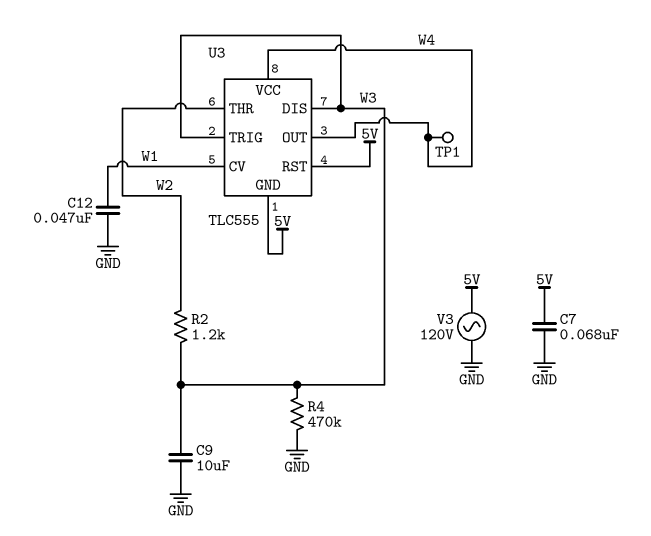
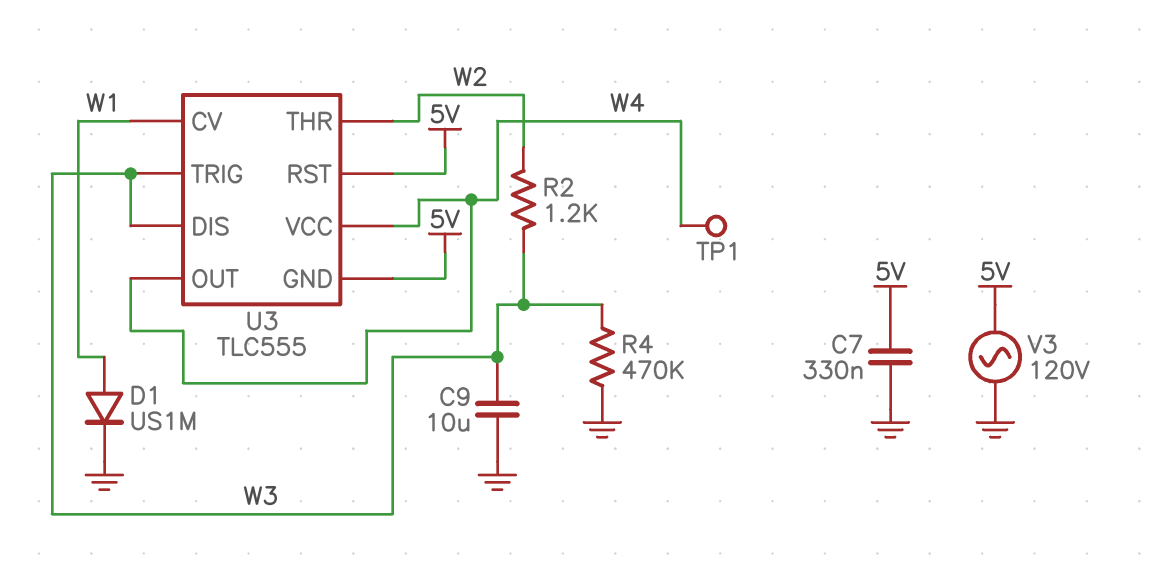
C7: 68nF (5V, GND) -> 330nF (5V, GND)
C12: 47nF (GND, W1) -> none
D1: none -> diode US1M (A W1, K GND)

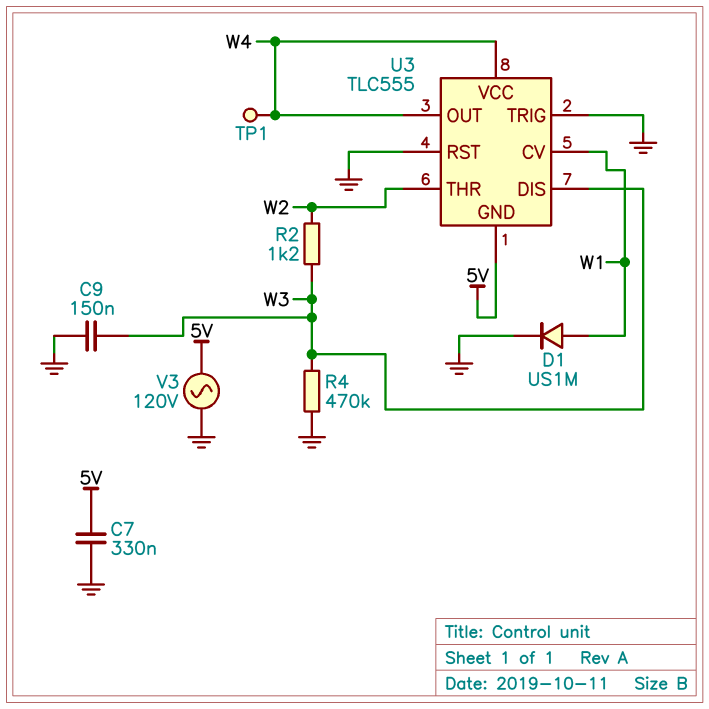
C9: 10uF (GND, W3) -> 150nF (GND, W3)
U3 pin RST: 5V -> GND
U3 pin TRIG: W3 -> GND

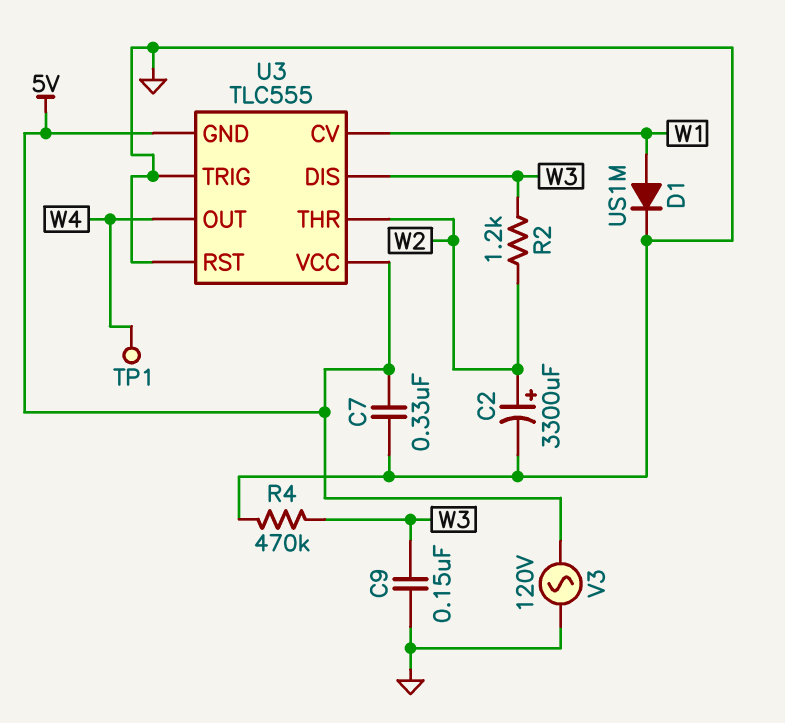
C2: none -> 3300uF (plus W2, minus GND)
U3 pin VCC: W4 -> 5V

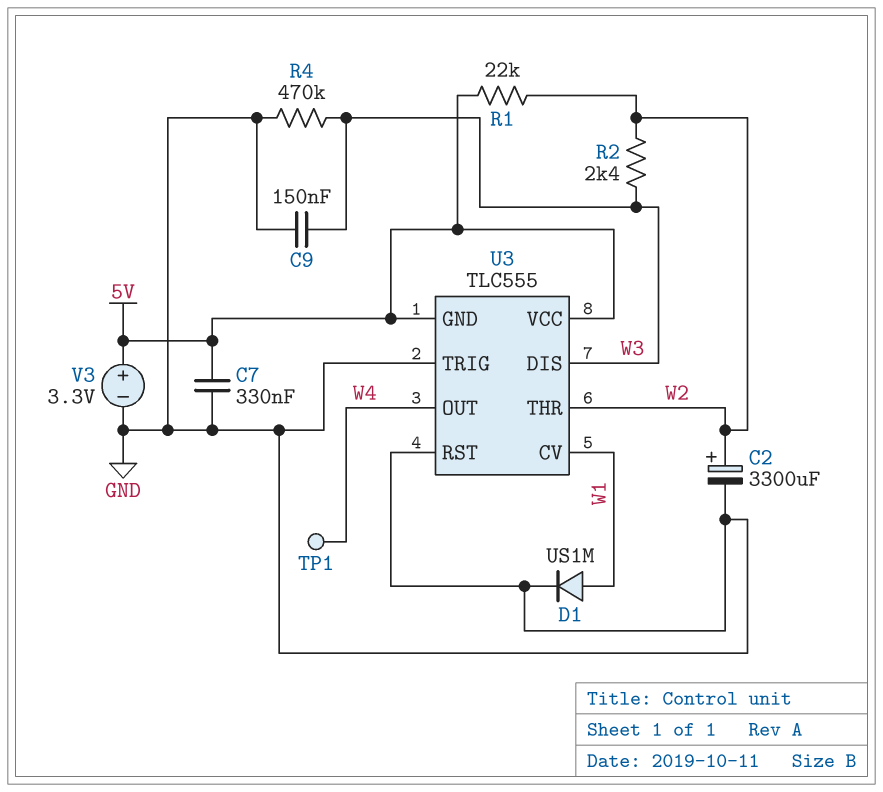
R1: none -> 22k (5V, W2)
R2: 1.2k (W2, W3) -> 2.4k (W2, W3)
V3: AC 120V (5V, GND) -> 3.3V (plus 5V, minus GND)

